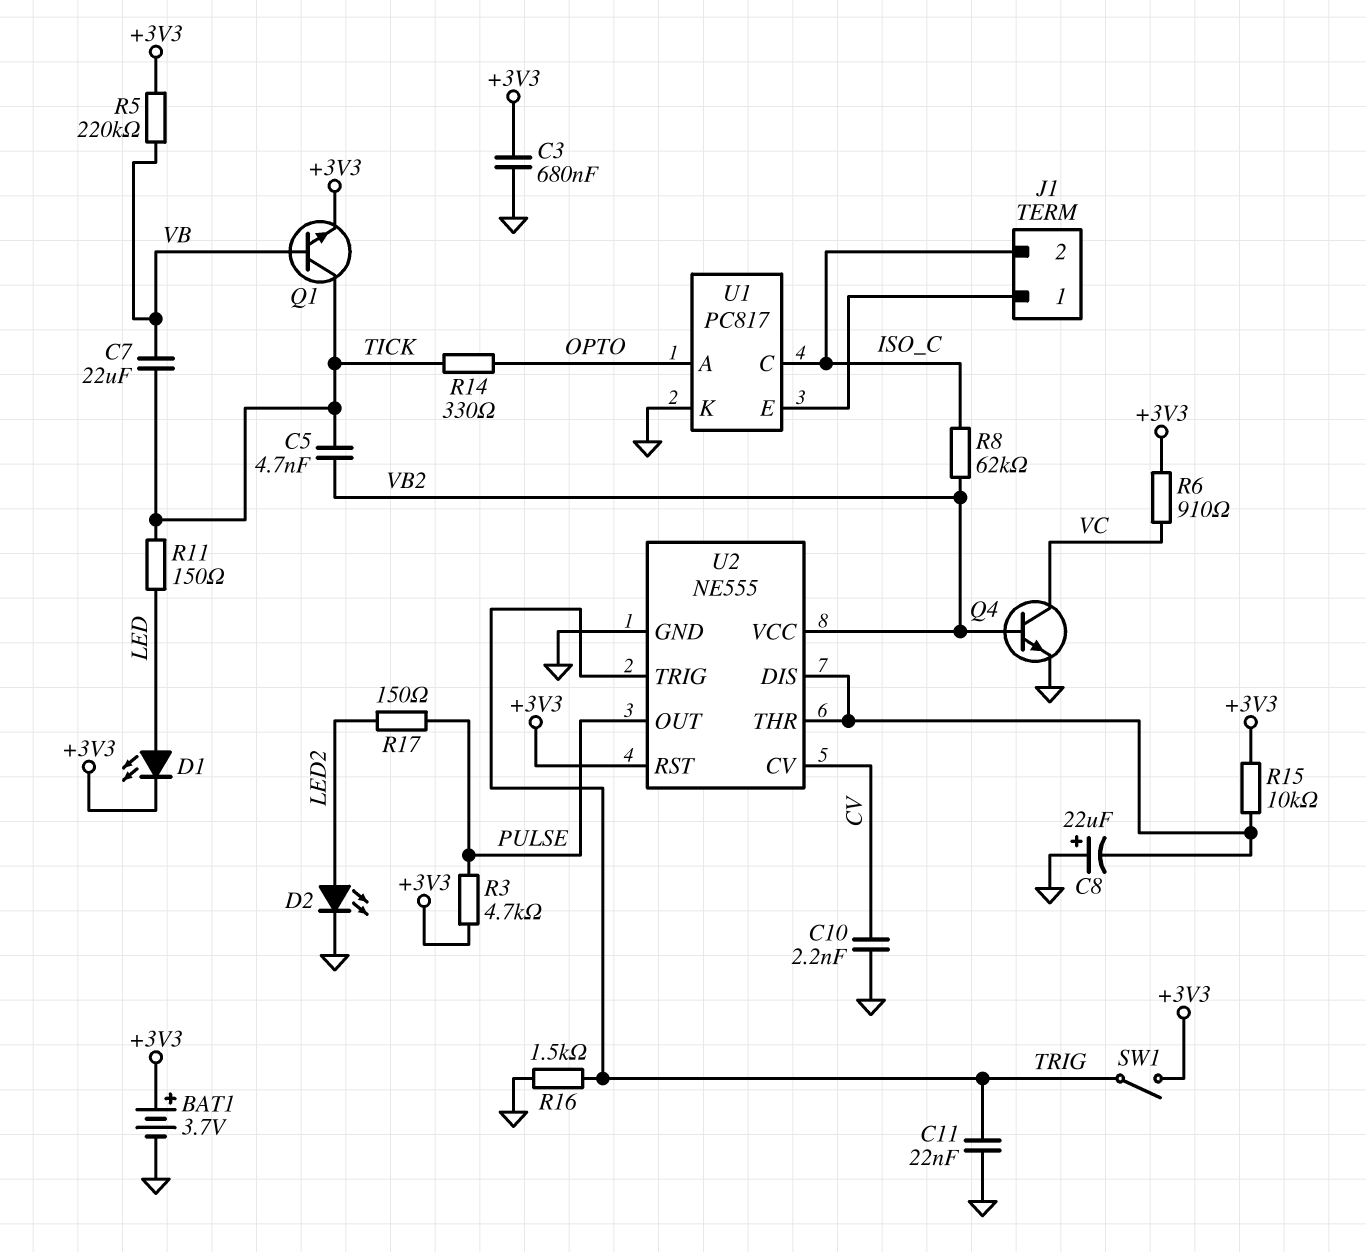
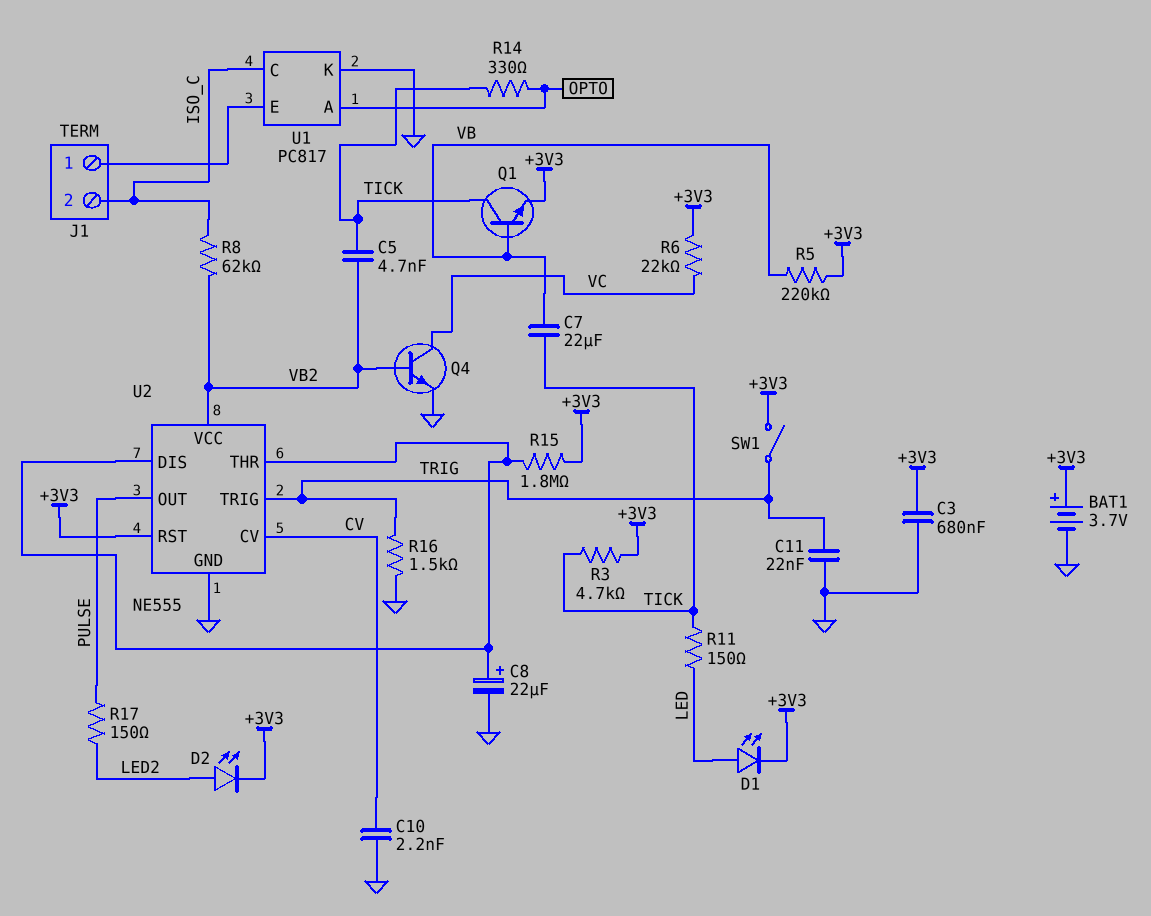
C8: 22uF (plus GND, minus U2/DIS) -> 22uF (plus U2/DIS, minus GND)
D2: LED (A LED2, K GND) -> LED (A LED2, K +3V3)
R3: 4.7k (+3V3, PULSE) -> 4.7k (+3V3, TICK)
R6: 910 (+3V3, VC) -> 22k (+3V3, VC)
R15: 10k (+3V3, U2/DIS) -> 1.8M (+3V3, U2/DIS)

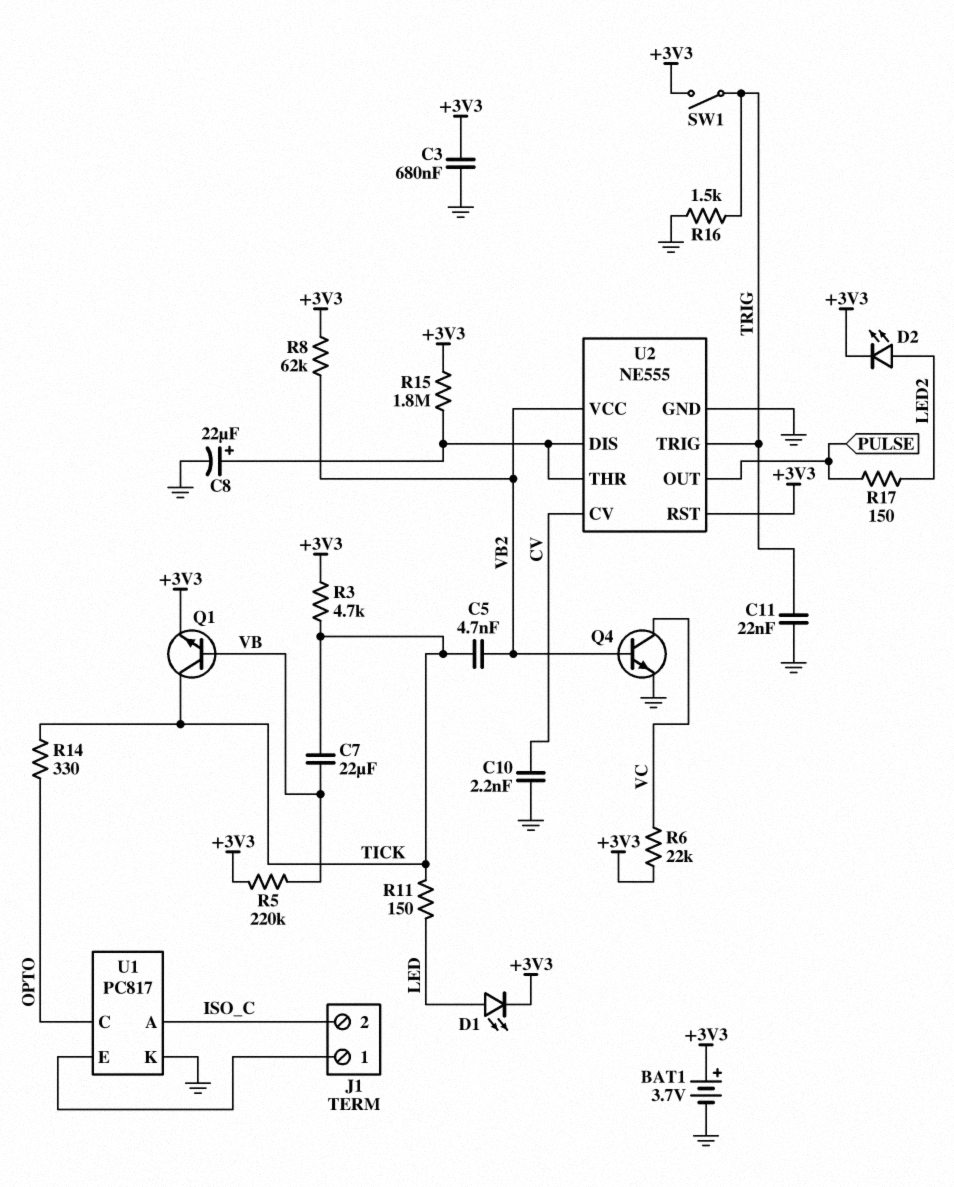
R8: 62k (ISO_C, VB2) -> 62k (+3V3, VB2)
U1 pin A: OPTO -> ISO_C
U1 pin C: ISO_C -> OPTO

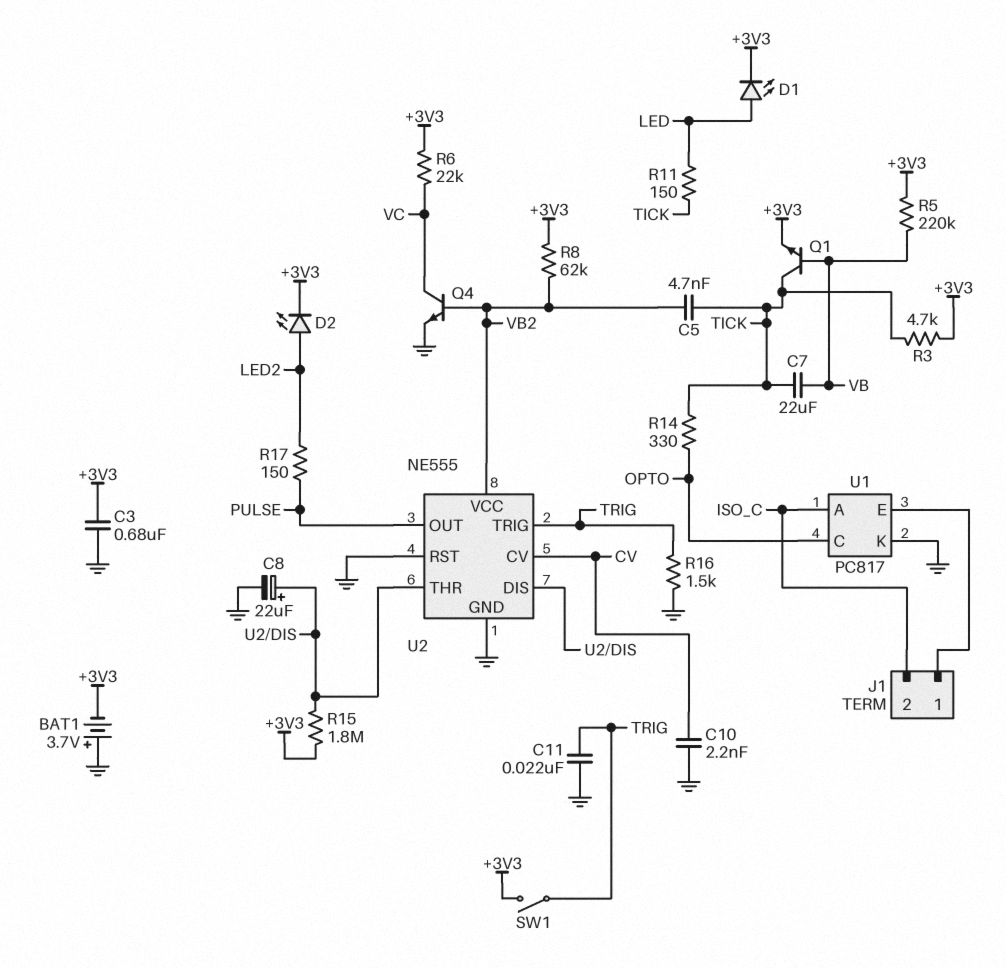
BAT1: 3.7V (plus +3V3, minus GND) -> 3.7V (plus GND, minus +3V3)
U2 pin RST: +3V3 -> GND

